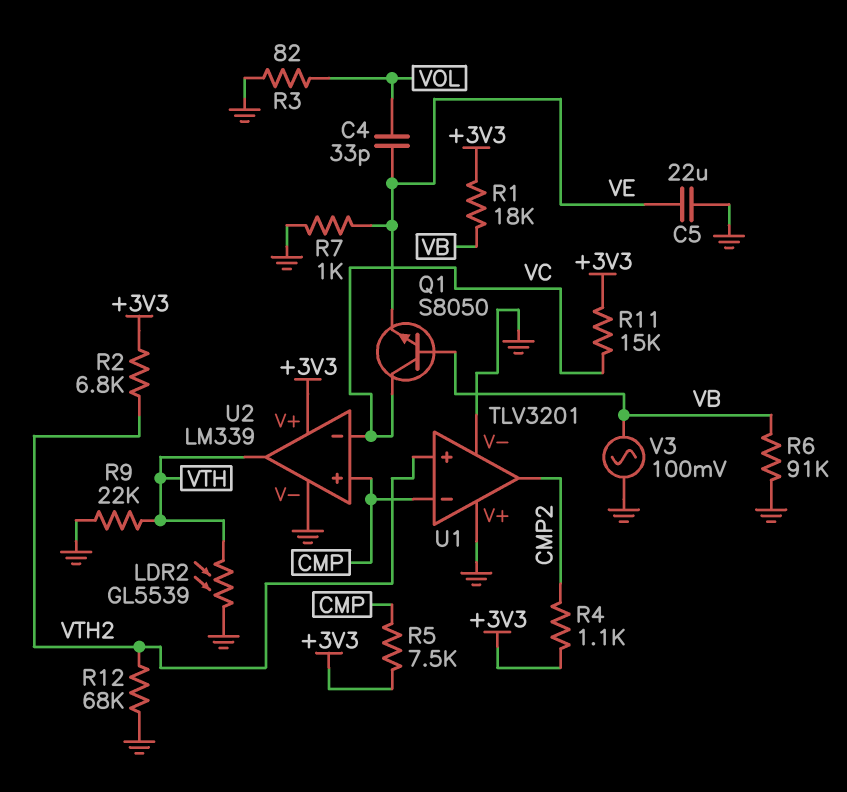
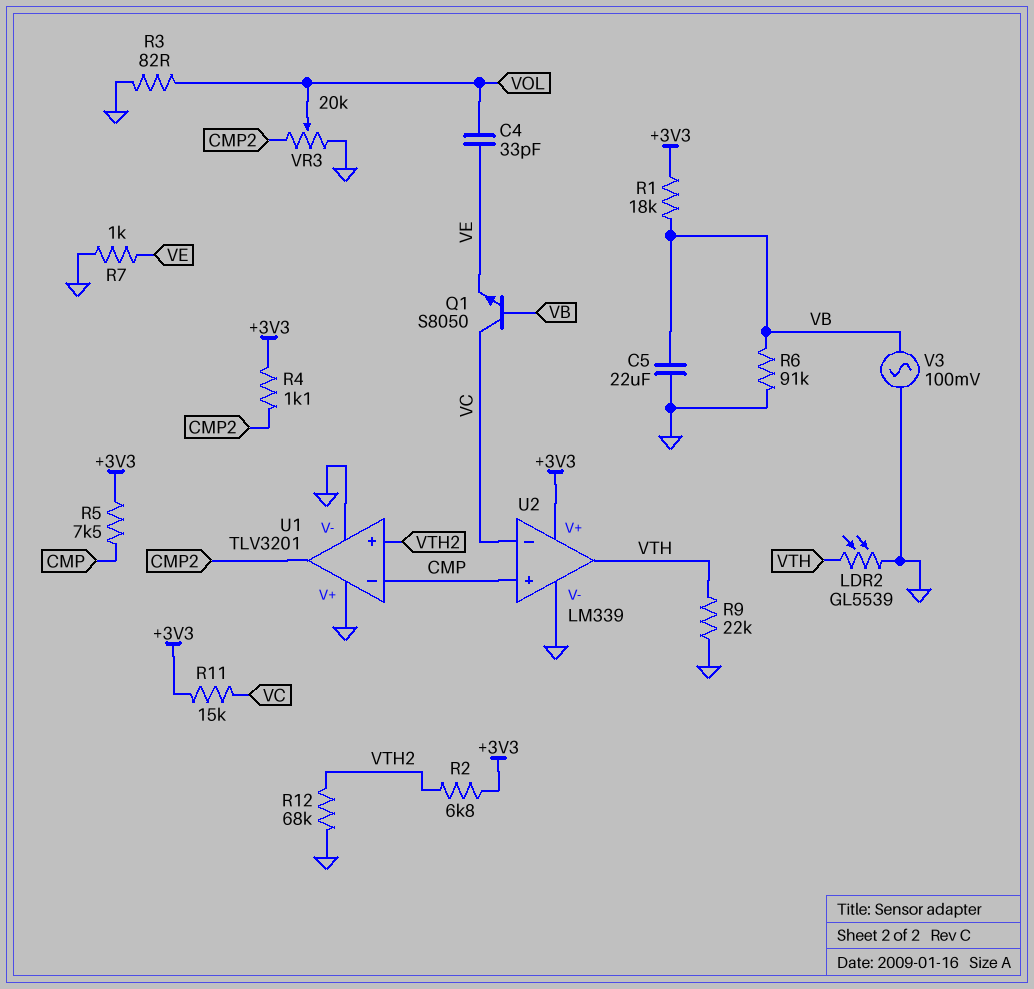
C5: 22uF (GND, VE) -> 22uF (GND, VB)
VR3: none -> 20k (CMP2, GND, wiper VOL)

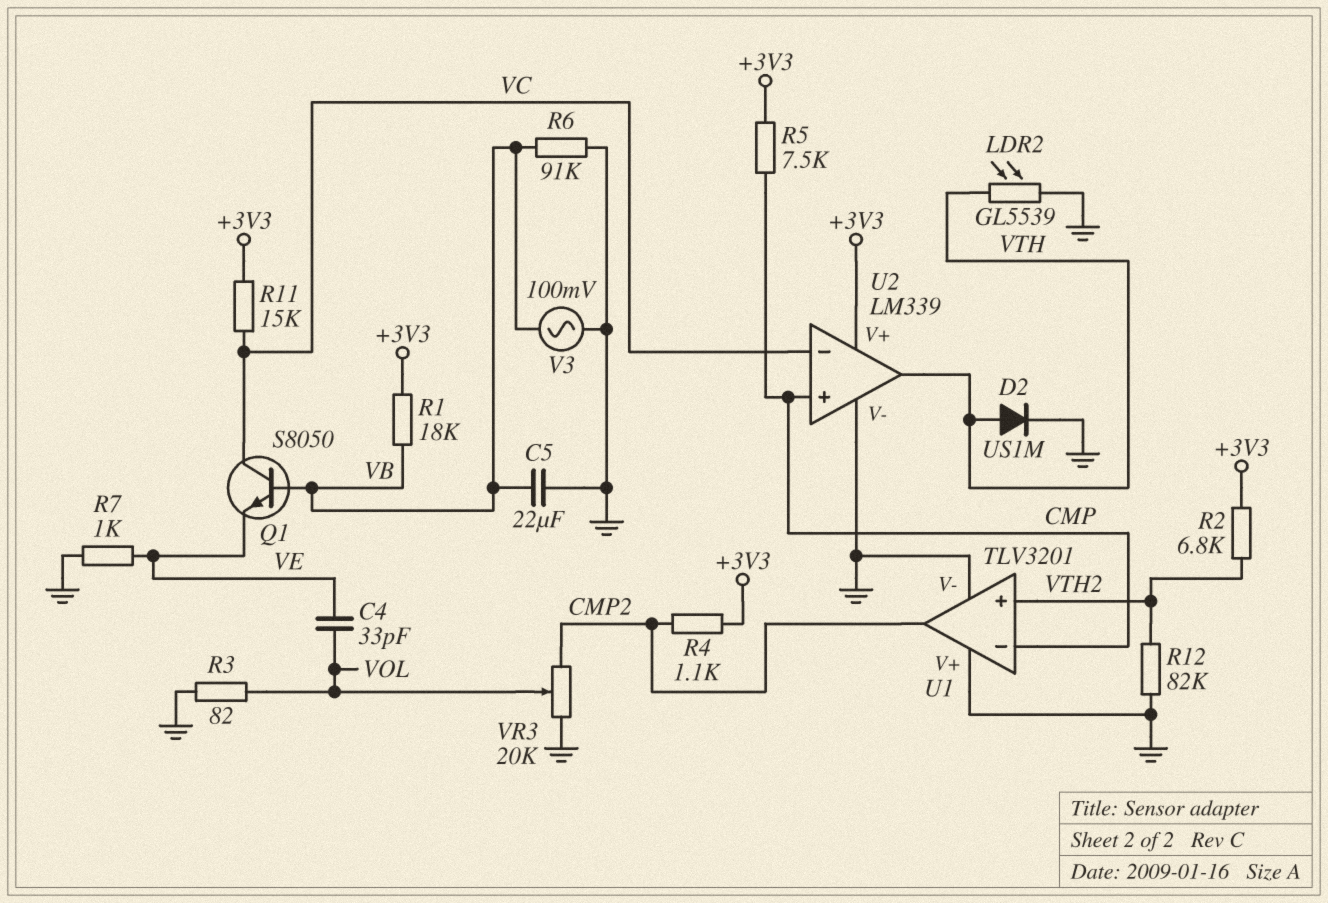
D2: none -> diode US1M (A VTH, K GND)
R9: 22k (GND, VTH) -> none
R12: 68k (GND, VTH2) -> 82k (GND, VTH2)

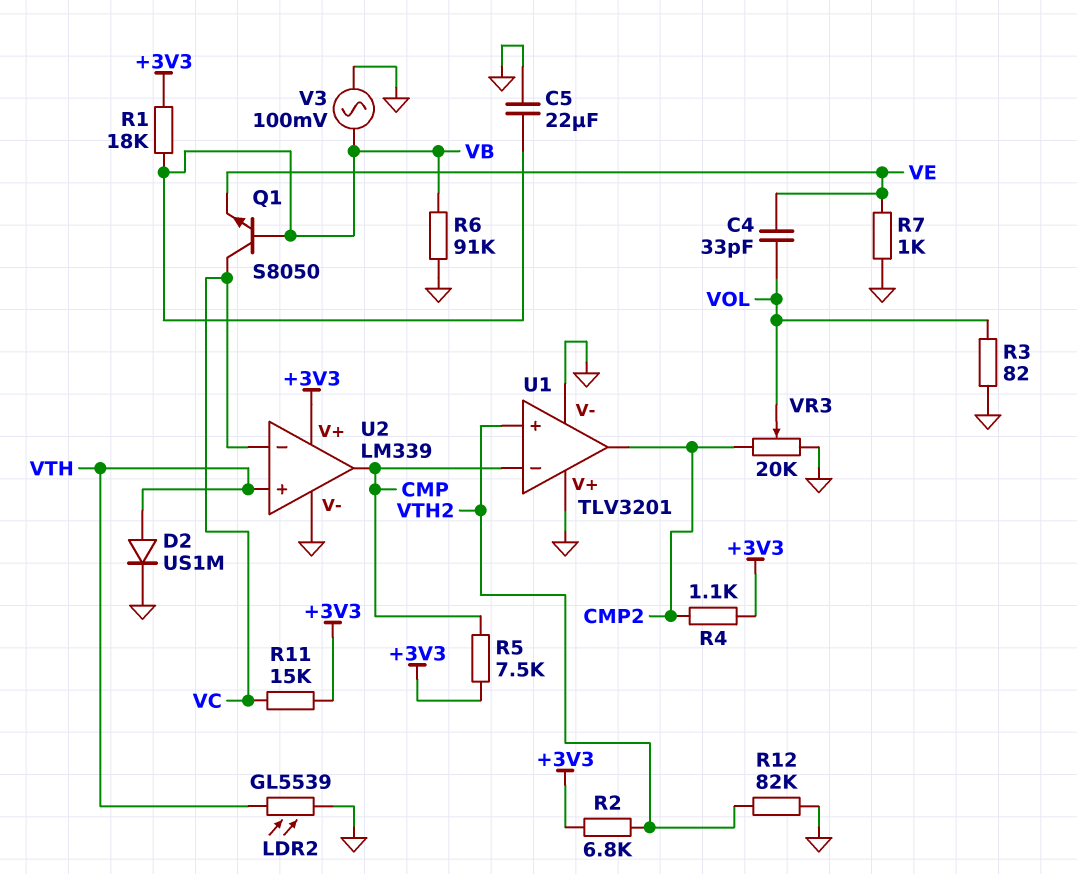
U2 pin in+: CMP -> VTH
U2 pin out: VTH -> CMP

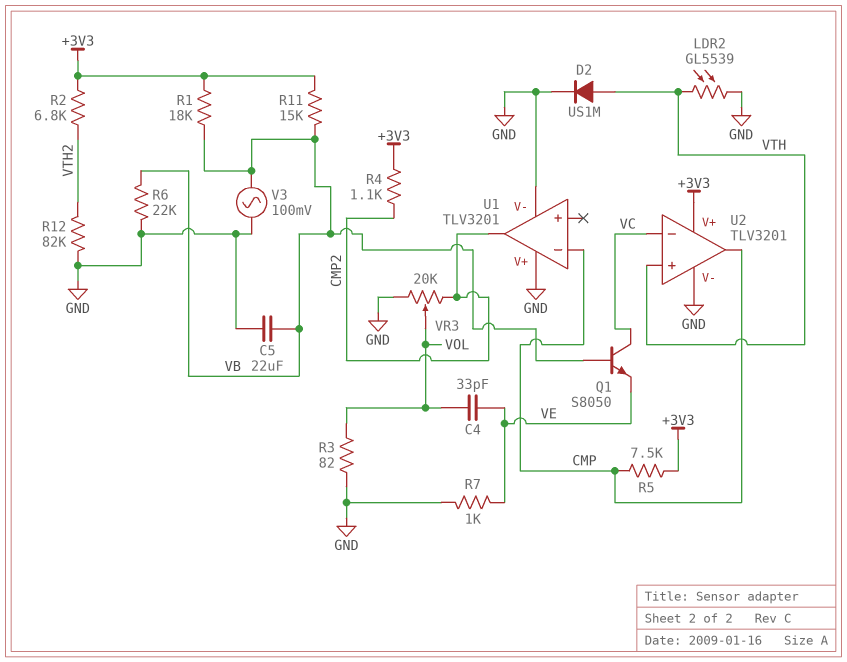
R6: 91k (GND, VB) -> 22k (GND, VB)
R11: 15k (+3V3, VC) -> 15k (+3V3, VB)
U1 pin in+: VTH2 -> none
U2: LM339 -> TLV3201

